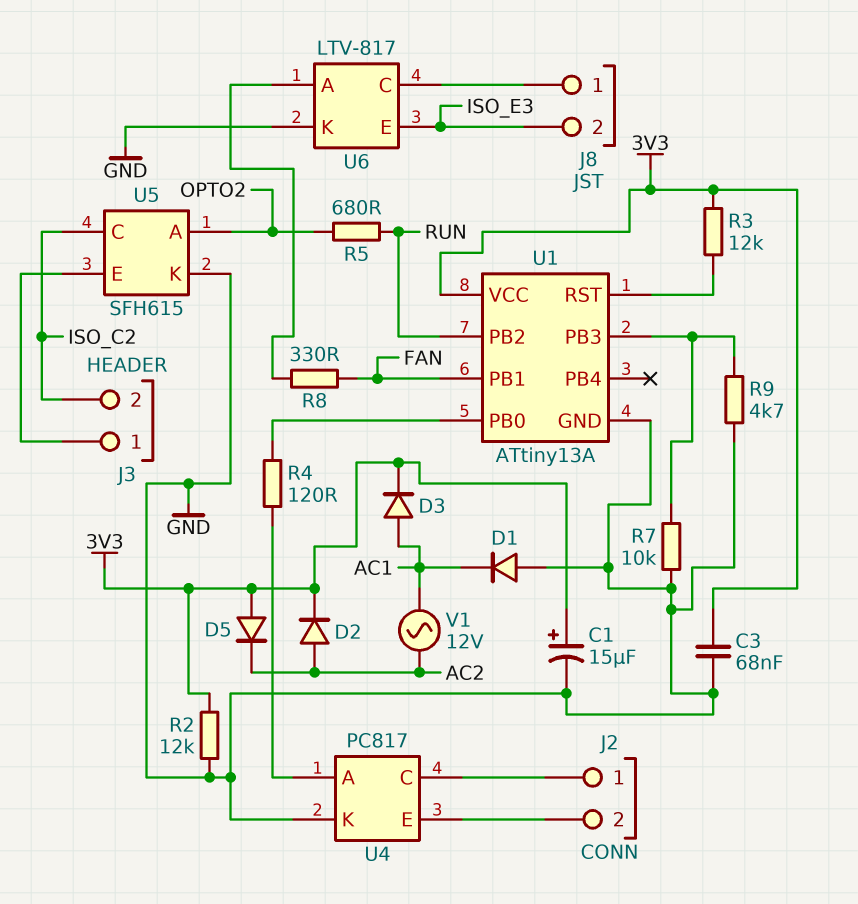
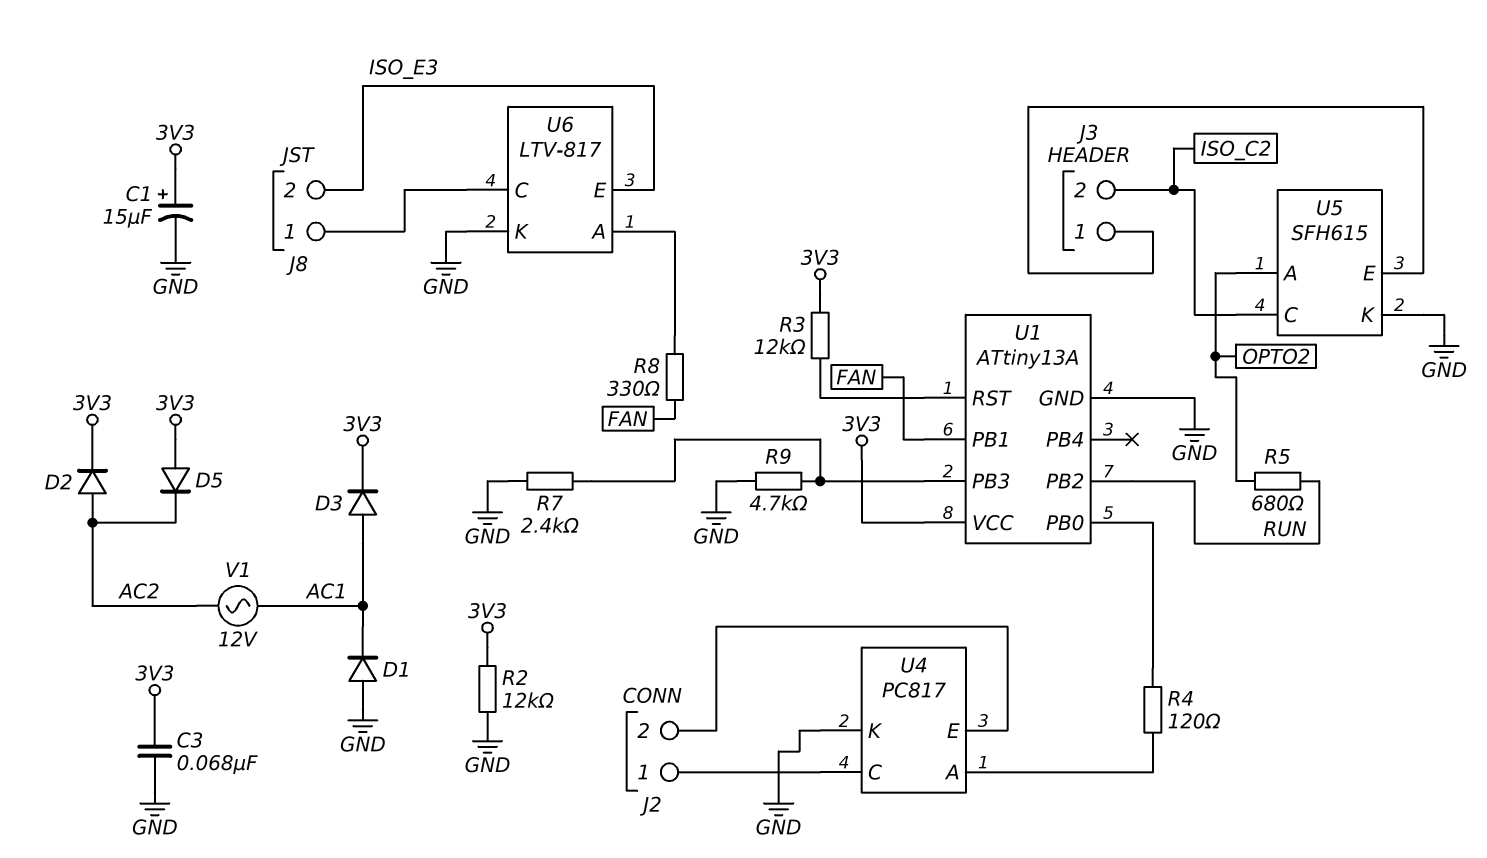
R7: 10k (GND, U1/PB3) -> 2.4k (GND, U1/PB3)

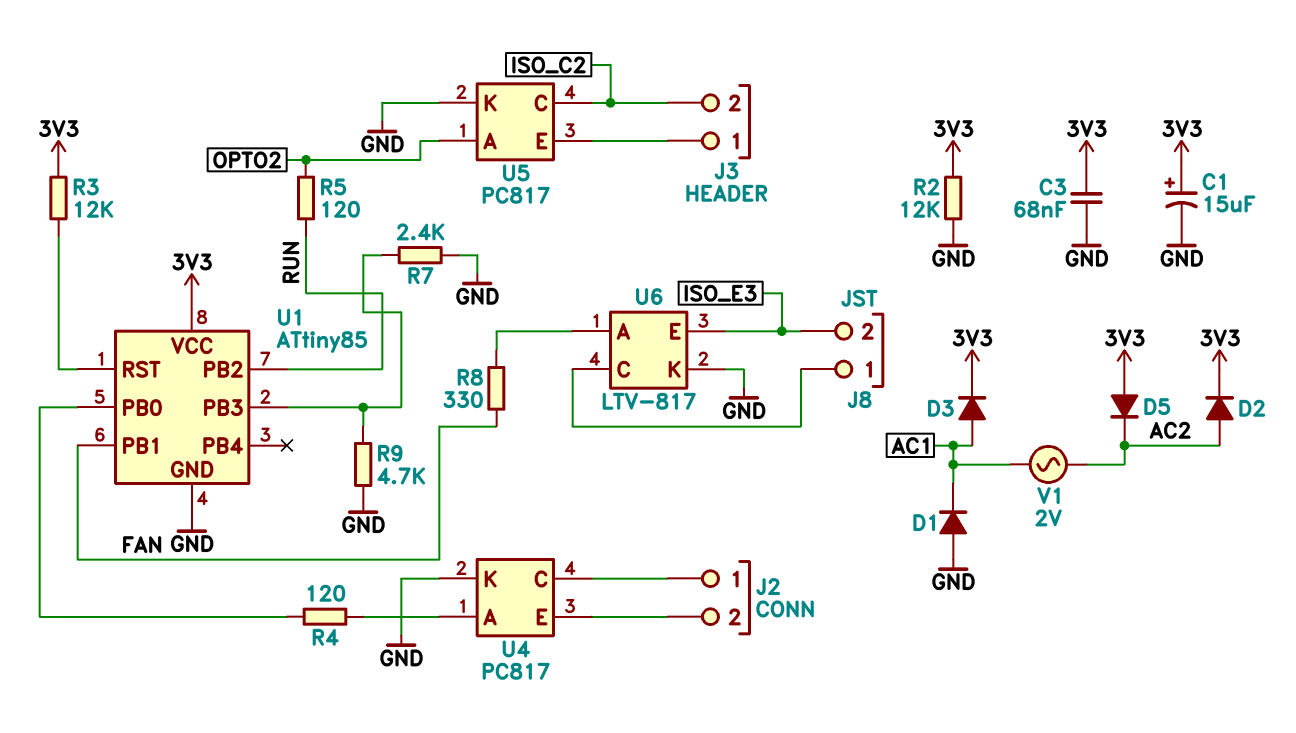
R5: 680 (OPTO2, RUN) -> 120 (OPTO2, RUN)
U1: ATtiny13A -> ATtiny85
U5: SFH615 -> PC817
V1: AC 12V (AC1, AC2) -> AC 2V (AC1, AC2)

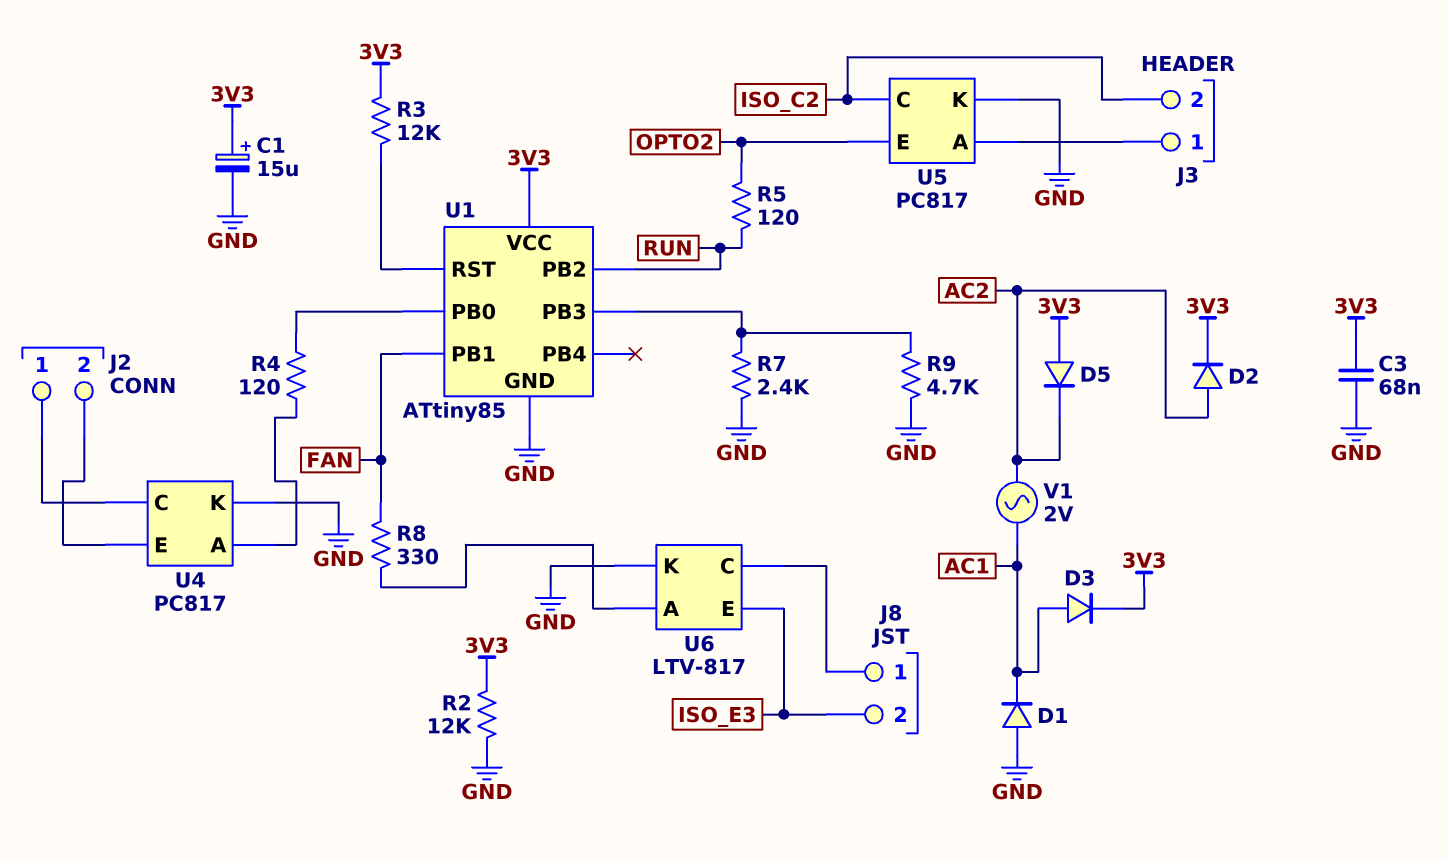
U5 pin A: OPTO2 -> J3/1
U5 pin E: J3/1 -> OPTO2

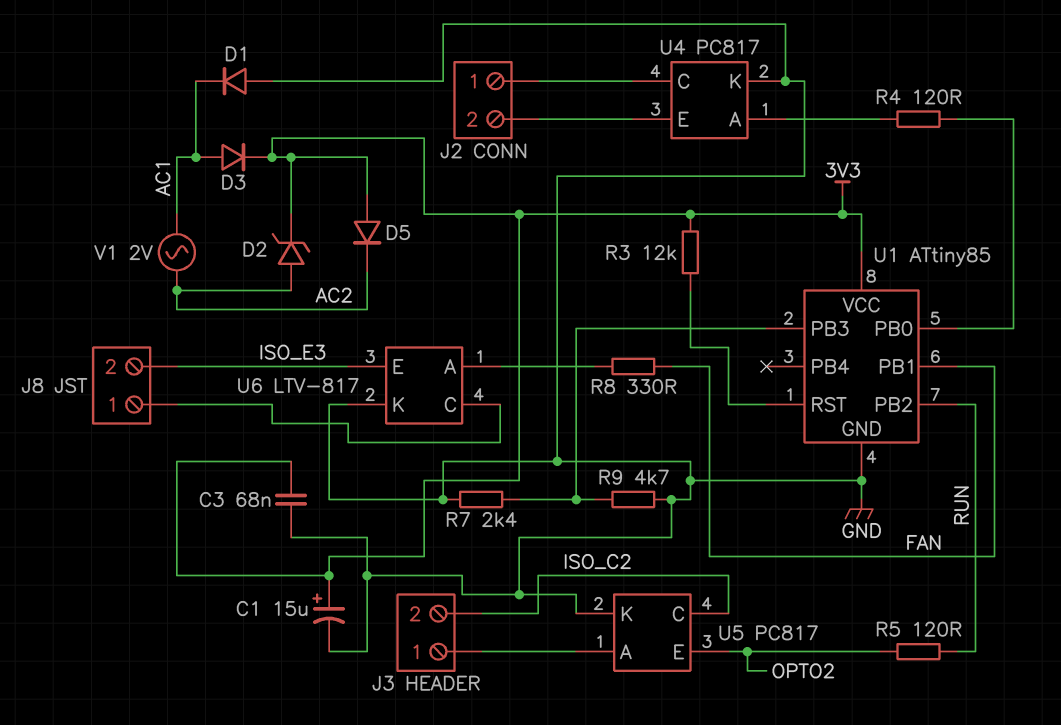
D2: diode (A AC2, K 3V3) -> zener (A AC2, K 3V3)
R2: 12k (3V3, GND) -> none

